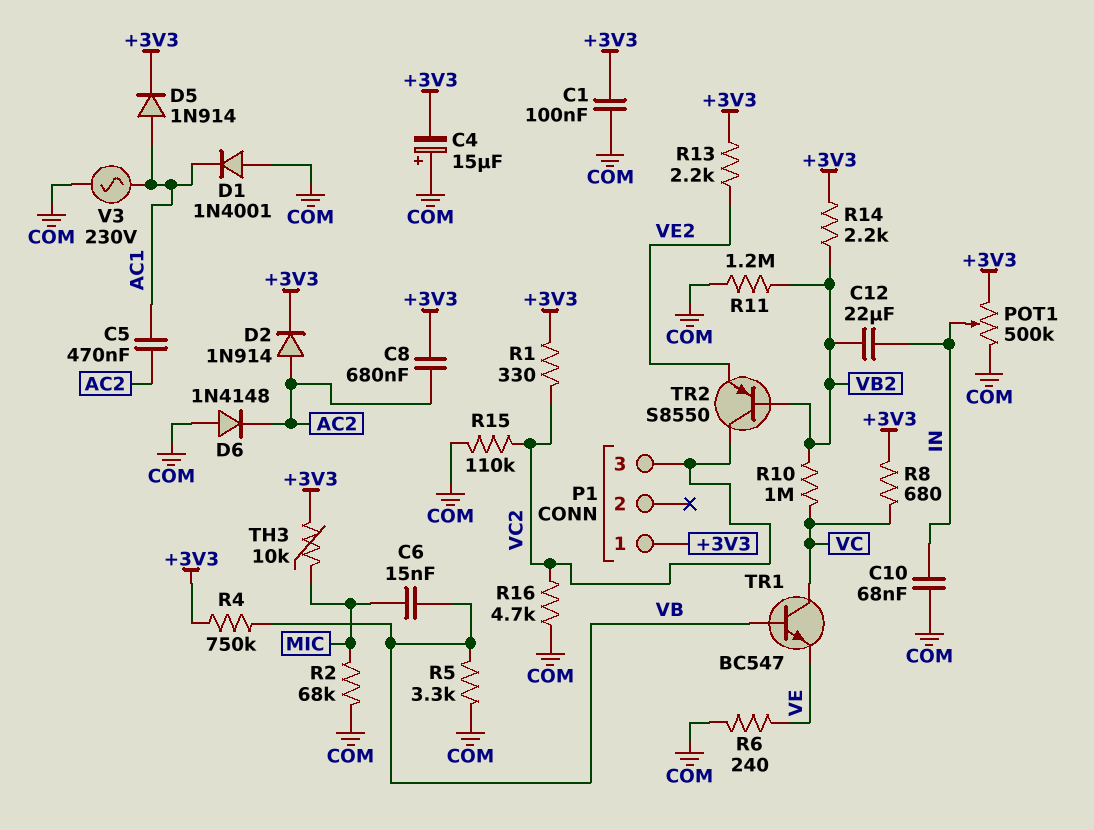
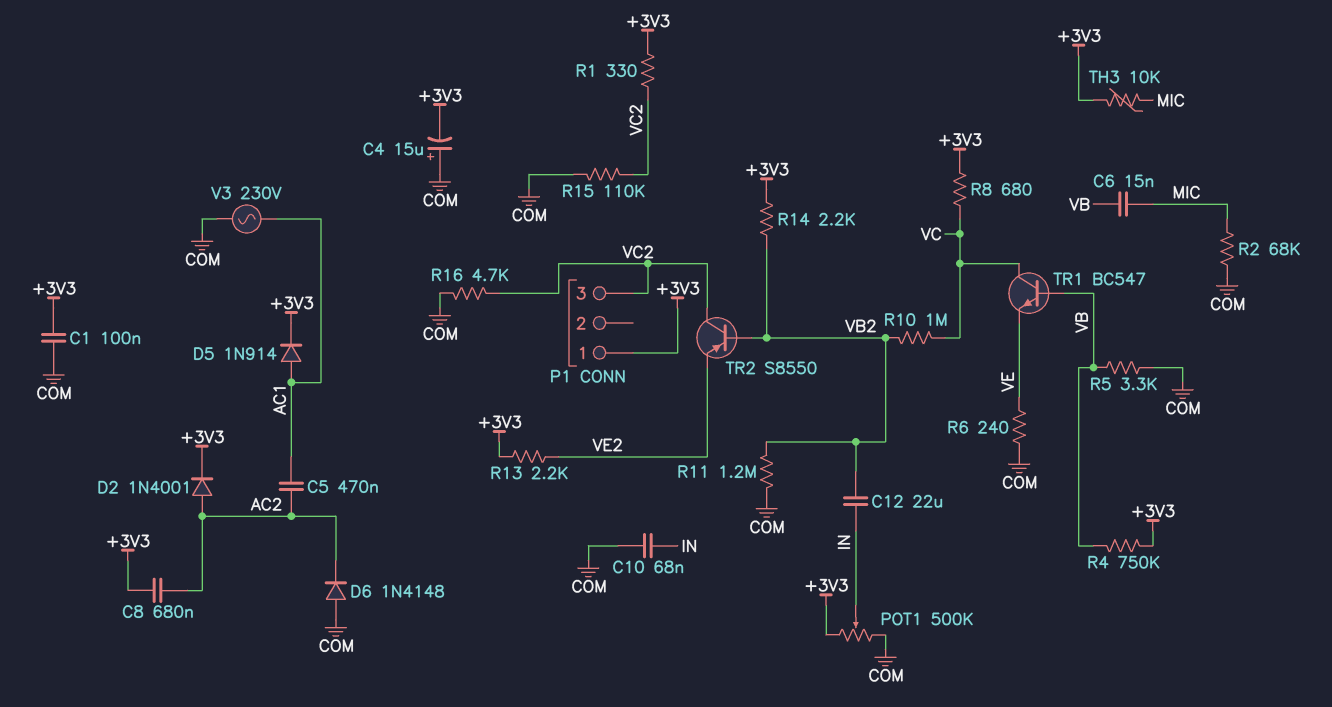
D1: diode 1N4001 (A COM, K AC1) -> none
D2: diode 1N914 (A AC2, K +3V3) -> diode 1N4001 (A AC2, K +3V3)

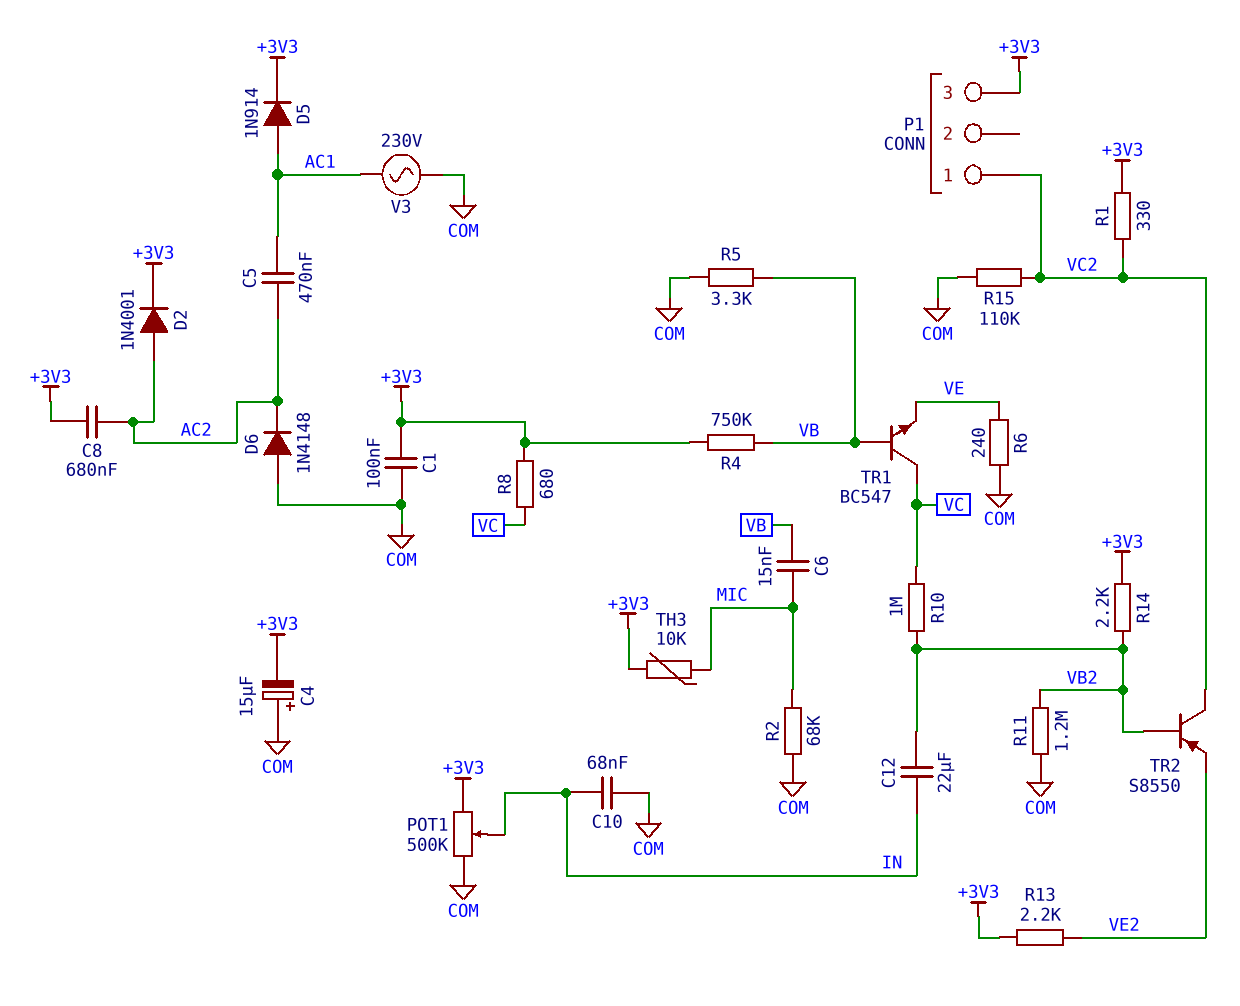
P1 pin 1: +3V3 -> VC2
P1 pin 3: VC2 -> +3V3
R16: 4.7k (COM, VC2) -> none

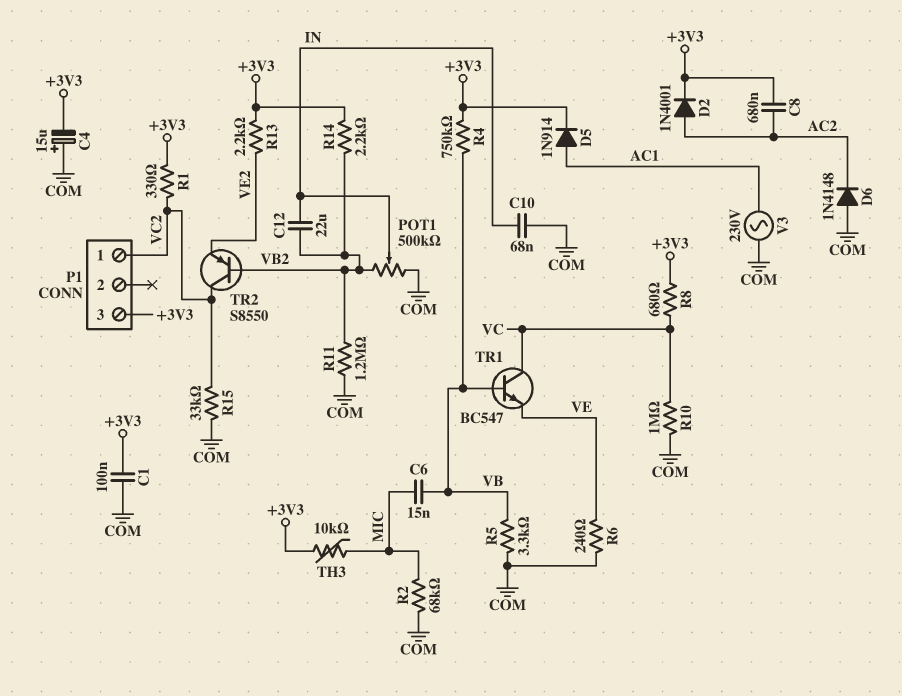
C5: 470nF (AC1, AC2) -> none
POT1: 500k (+3V3, COM, wiper IN) -> 500k (COM, VB2, wiper IN)
R10: 1M (VB2, VC) -> 1M (COM, VC)
R15: 110k (COM, VC2) -> 33k (COM, VC2)

